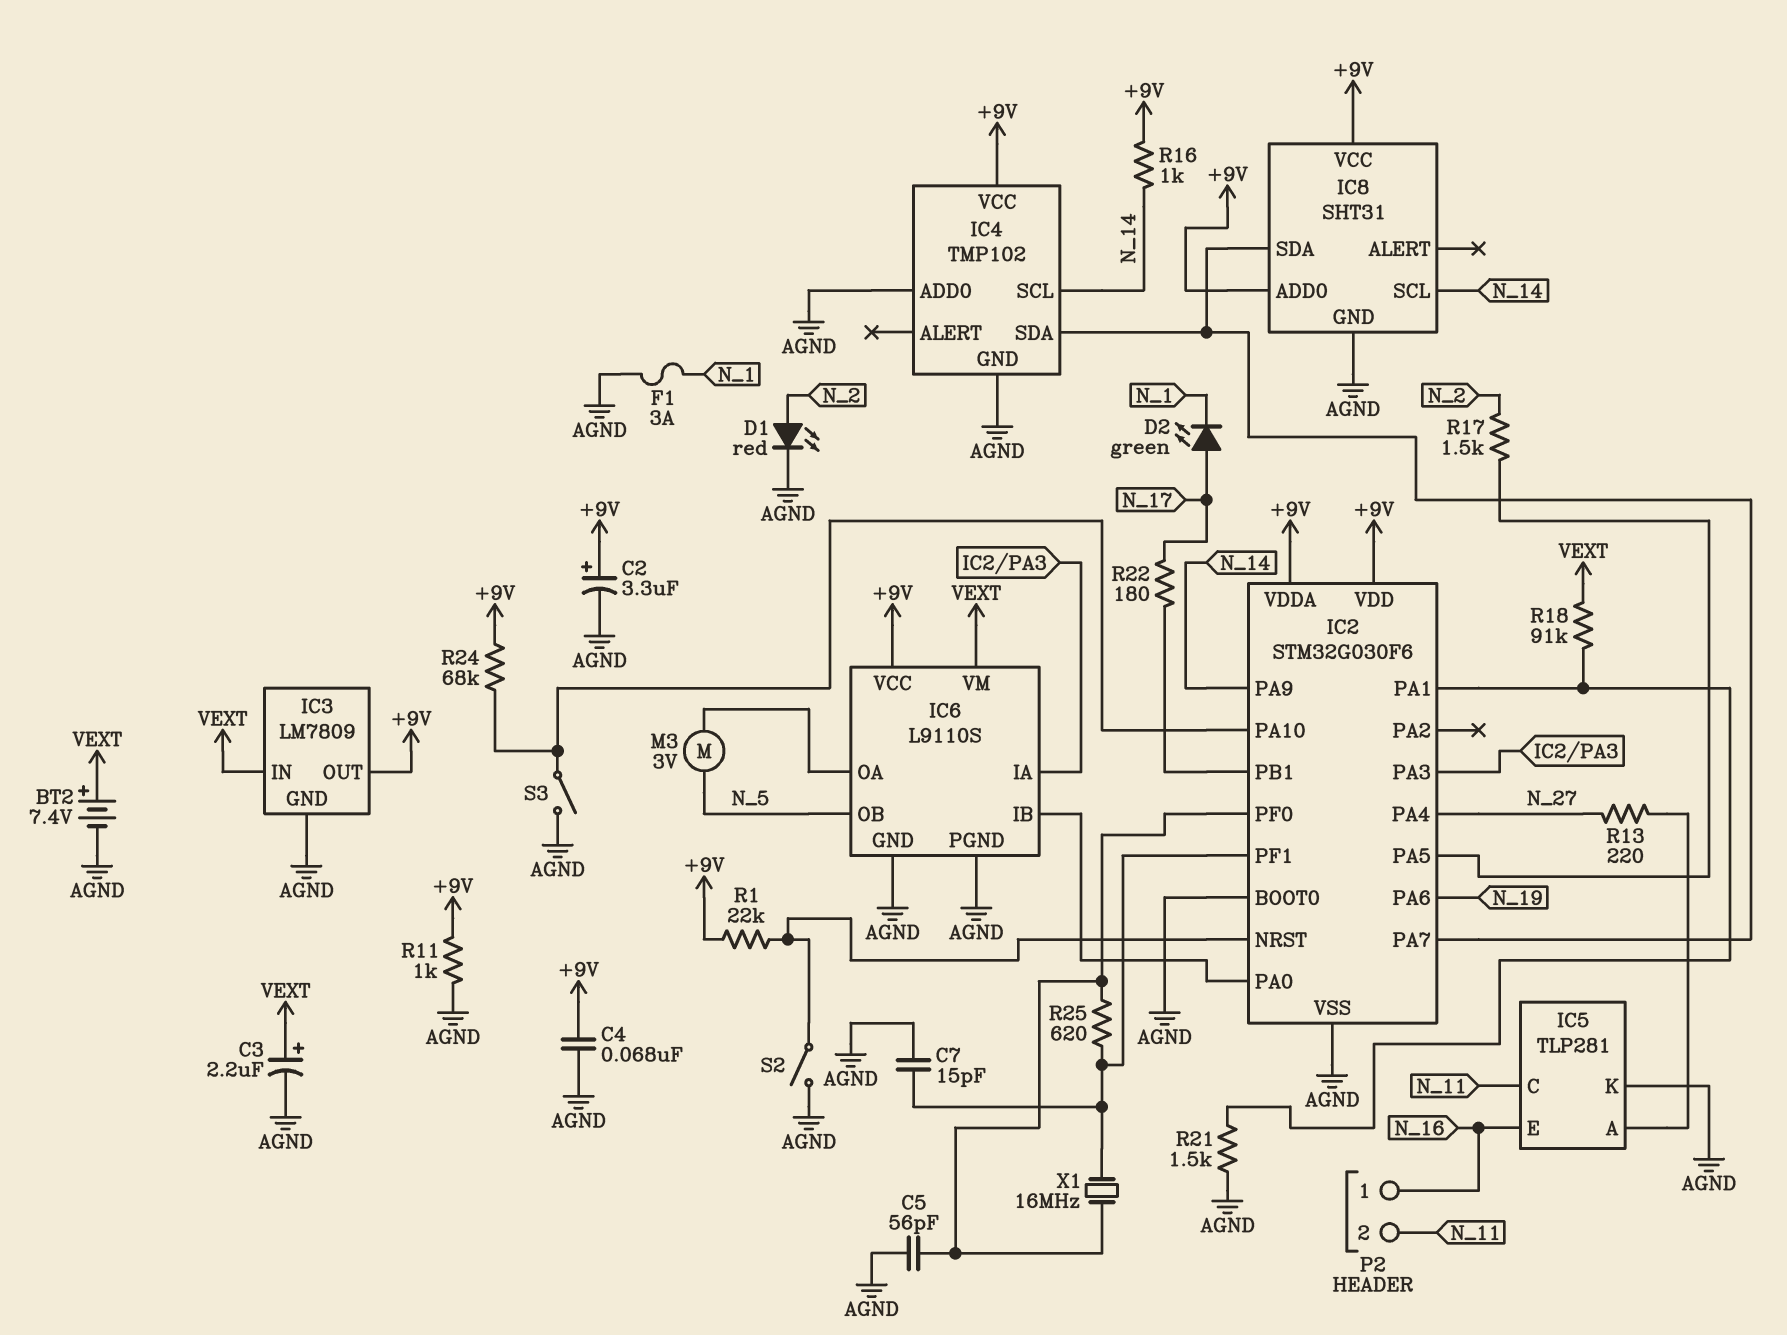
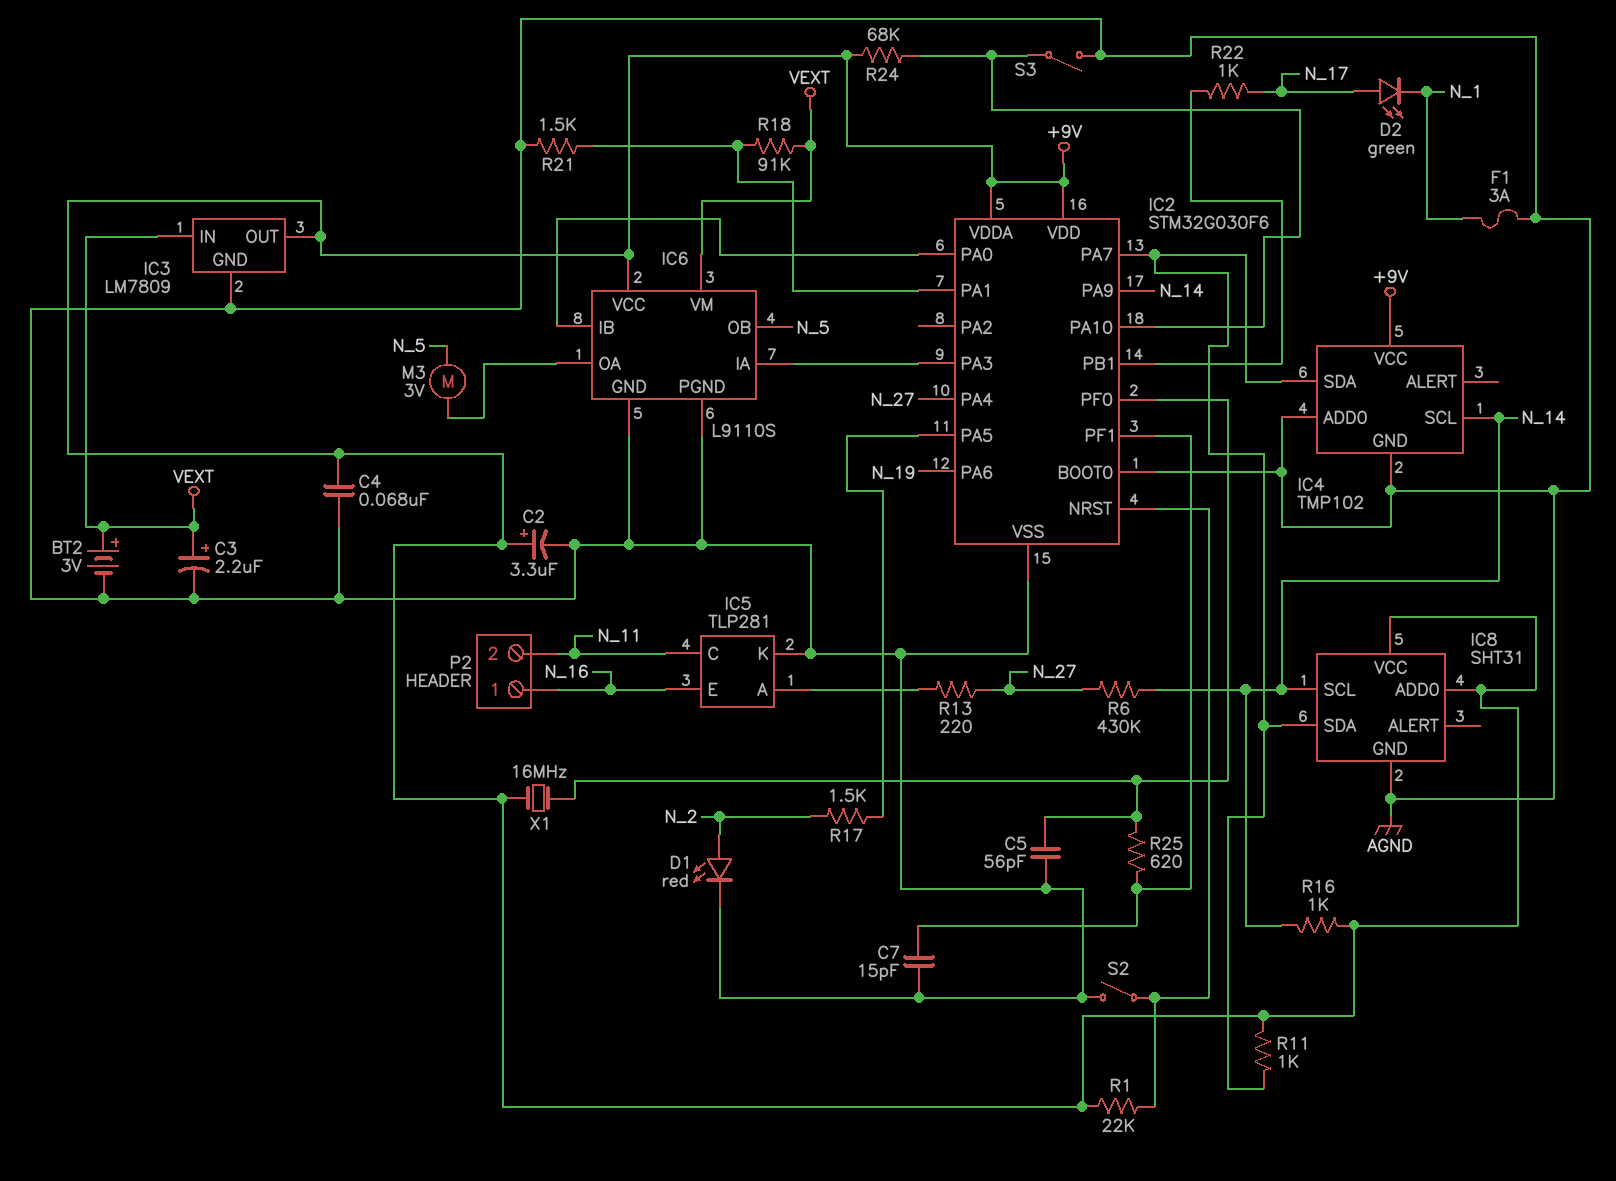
BT2: 7.4V (plus VEXT, minus AGND) -> 3V (plus VEXT, minus AGND)
R6: none -> 430k (N_14, N_27)
R11: 1k (+9V, AGND) -> 1k (+9V, IC2/PA7)
R22: 180 (IC2/PB1, N_17) -> 1k (IC2/PB1, N_17)
X1: 16MHz (IC2/PF0, IC2/PF1) -> 16MHz (+9V, IC2/PF0)

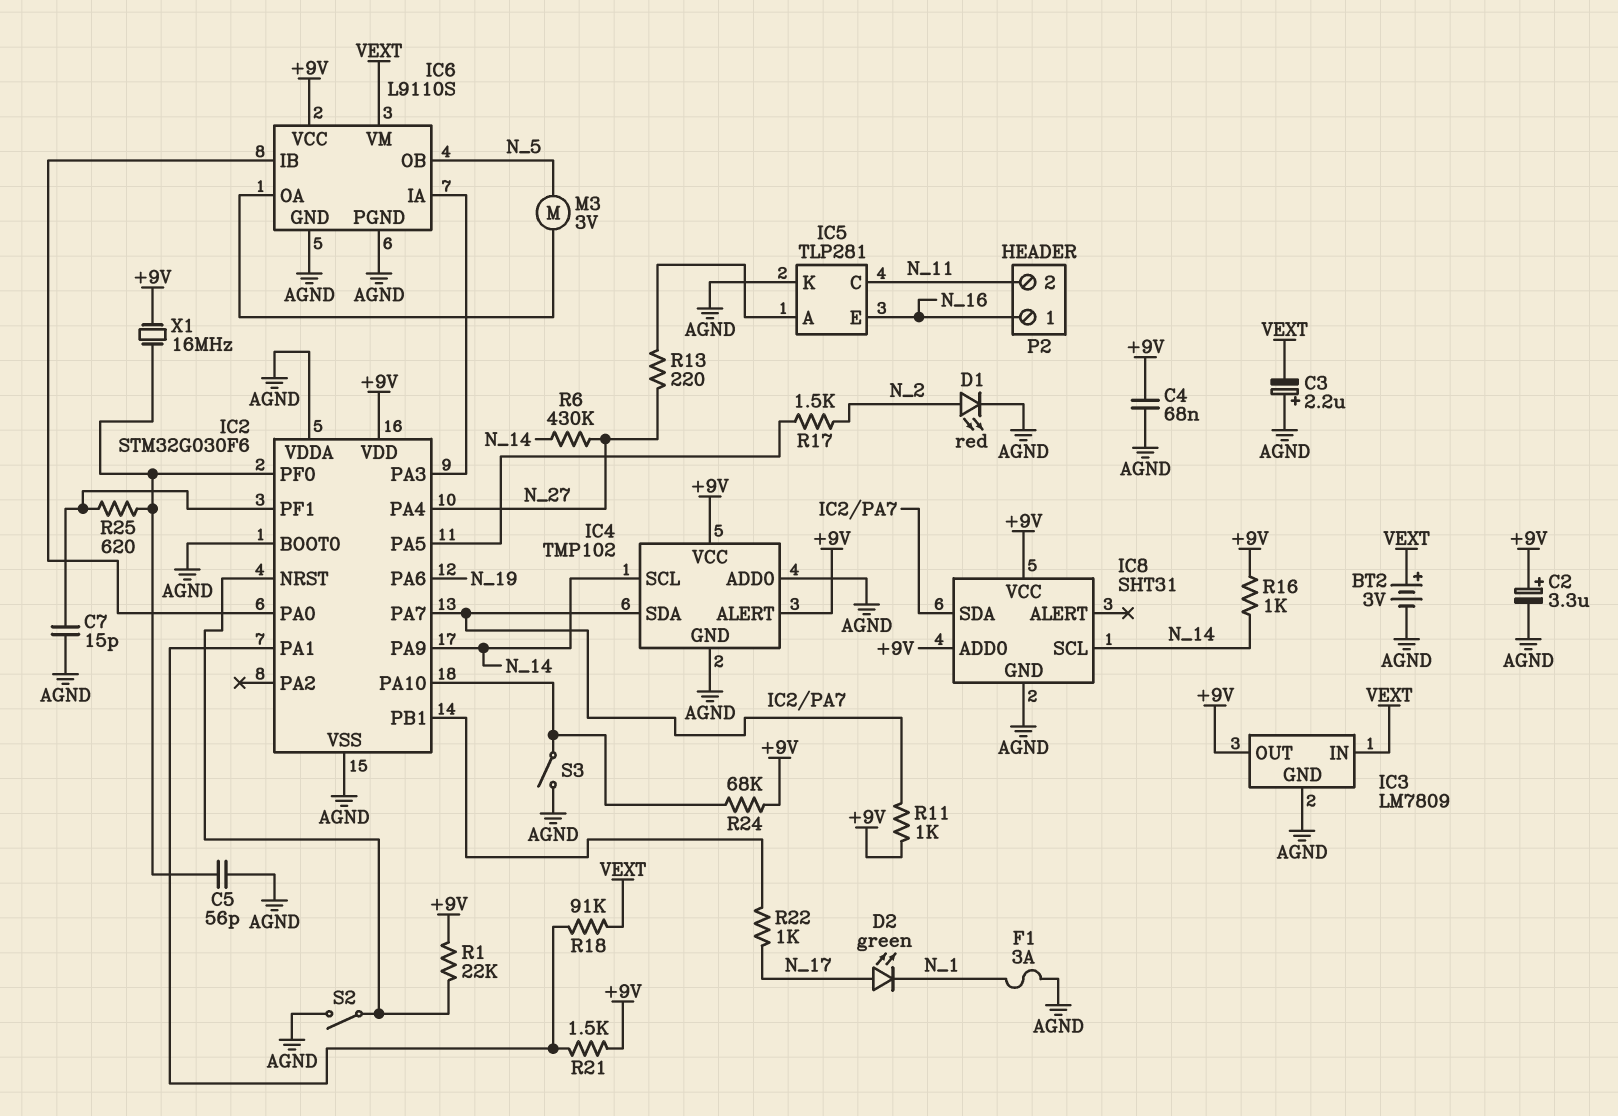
C3: 2.2uF (plus VEXT, minus AGND) -> 2.2uF (plus AGND, minus VEXT)
IC2 pin VDDA: +9V -> AGND
IC4 pin ALERT: none -> +9V
R21: 1.5k (AGND, IC2/PA1) -> 1.5k (+9V, IC2/PA1)

